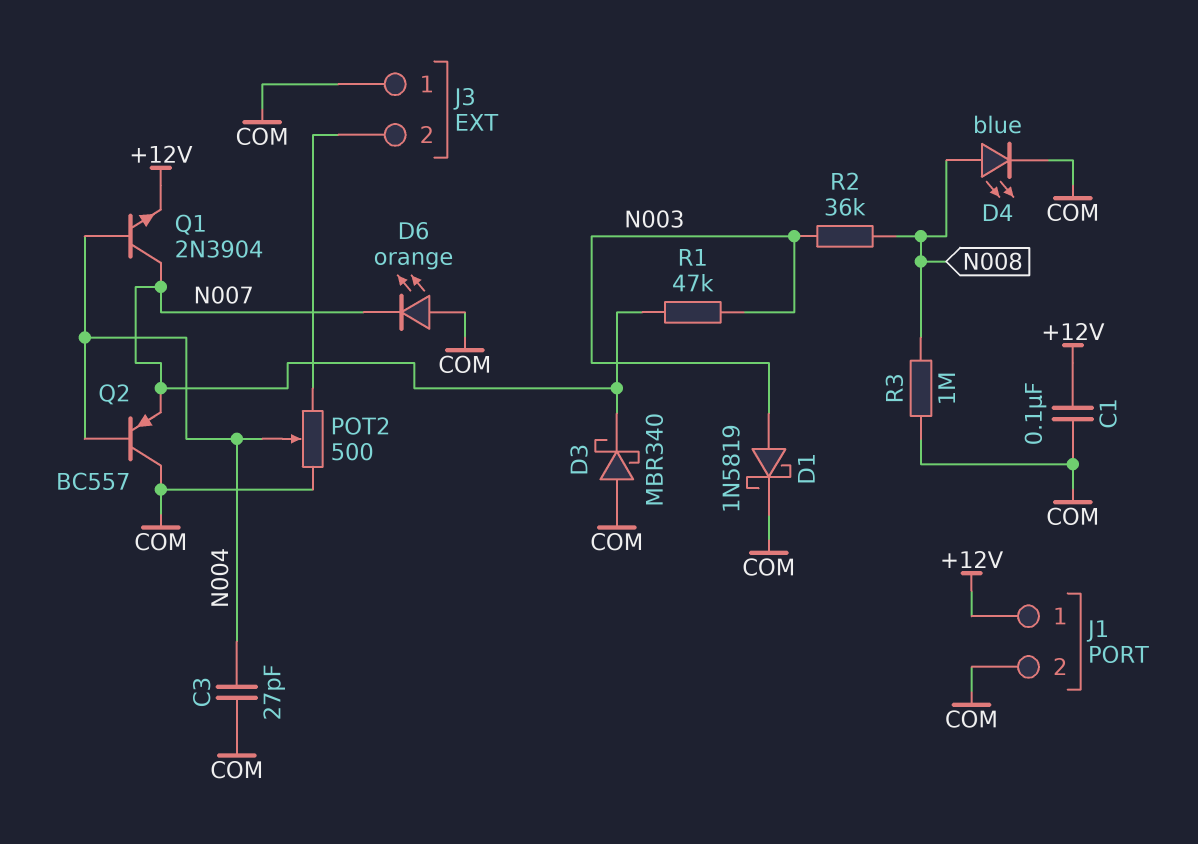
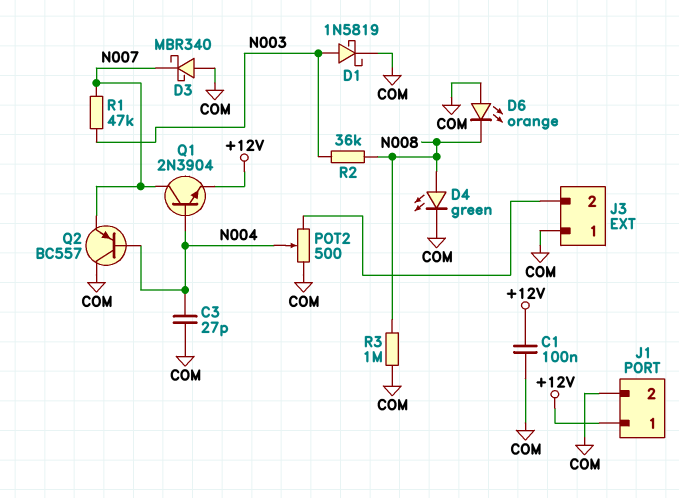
D4: LED blue (A N008, K COM) -> LED green (A N008, K COM)
D6: LED orange (A COM, K N007) -> LED orange (A COM, K N008)

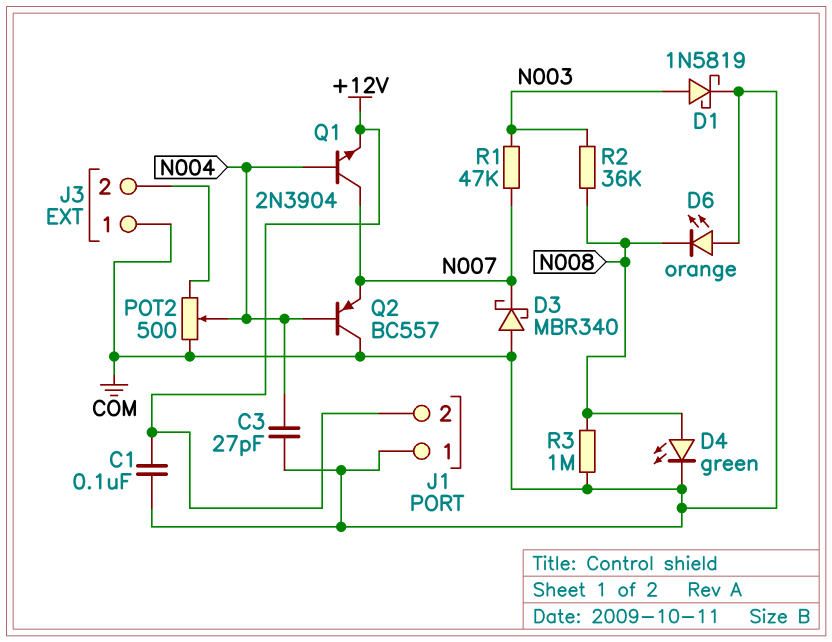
J1 pin 1: +12V -> COM
J1 pin 2: COM -> +12V

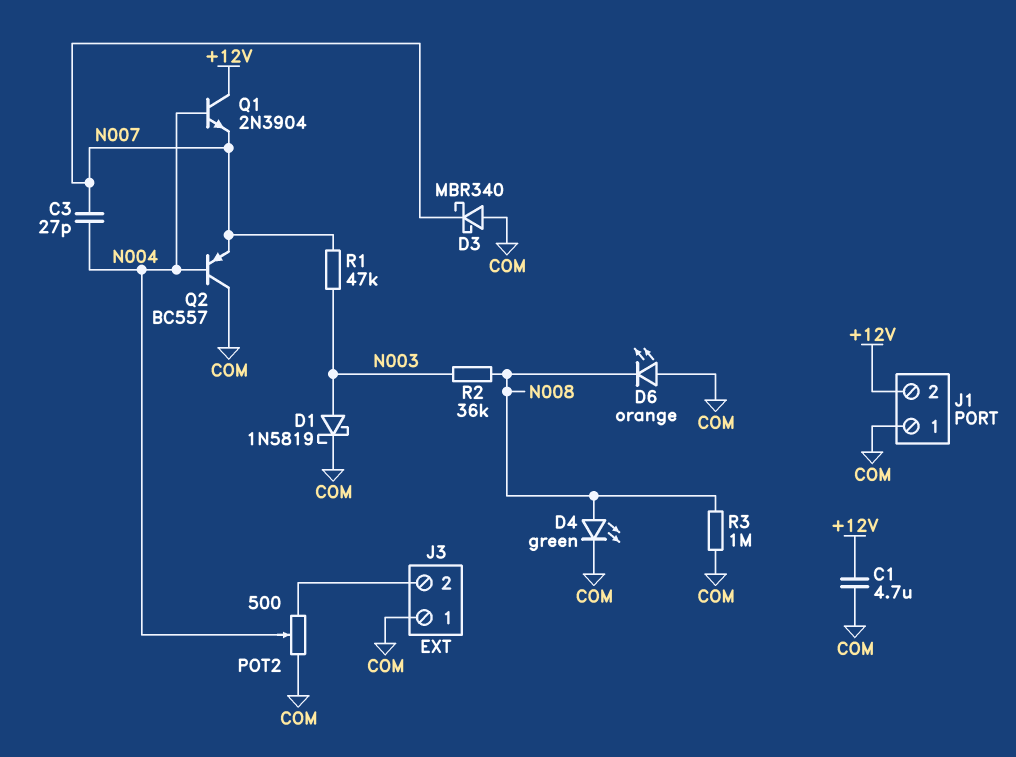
C1: 100nF (+12V, COM) -> 4.7uF (+12V, COM)
C3: 27pF (COM, N004) -> 27pF (N004, N007)
Q1: NPN 2N3904 (B N004, C N007, E +12V) -> NPN 2N3904 (B N004, C +12V, E N007)

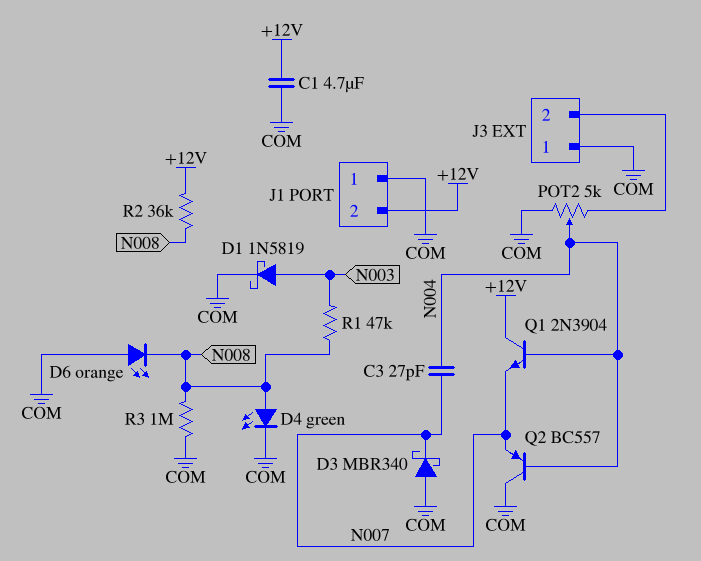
POT2: 500 (COM, J3/2, wiper N004) -> 5k (COM, J3/2, wiper N004)
R1: 47k (N003, N007) -> 47k (N003, N008)
R2: 36k (N003, N008) -> 36k (+12V, N008)

